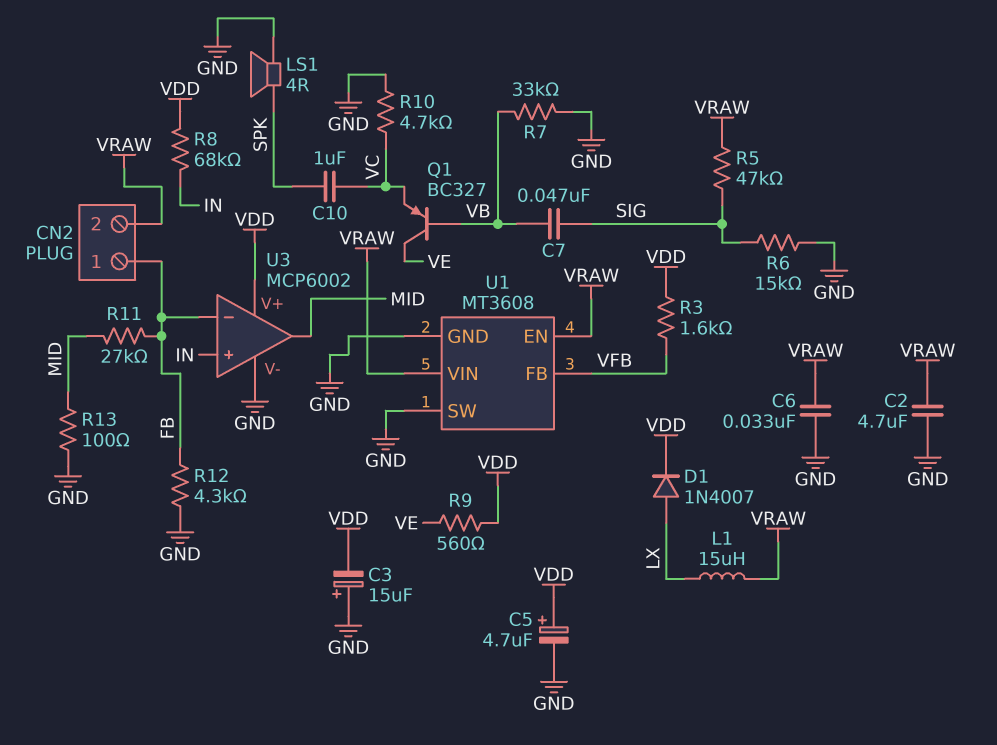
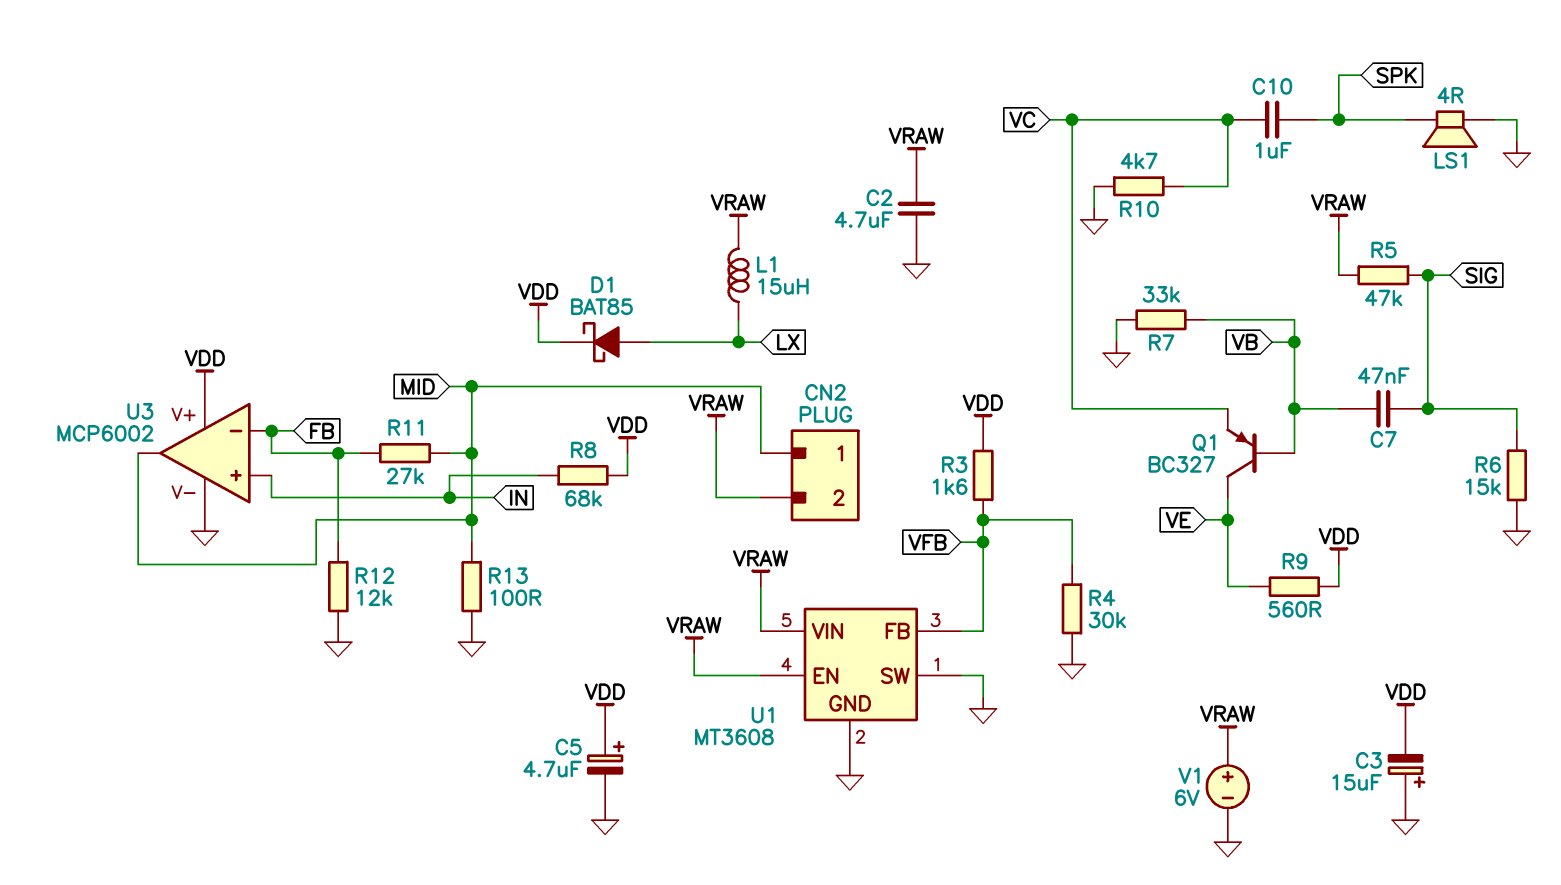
C6: 33nF (GND, VRAW) -> none
CN2 pin 1: FB -> MID
D1: diode 1N4007 (A LX, K VDD) -> schottky BAT85 (A LX, K VDD)
R4: none -> 30k (GND, VFB)
R12: 4.3k (FB, GND) -> 12k (FB, GND)
V1: none -> 6V (plus VRAW, minus GND)

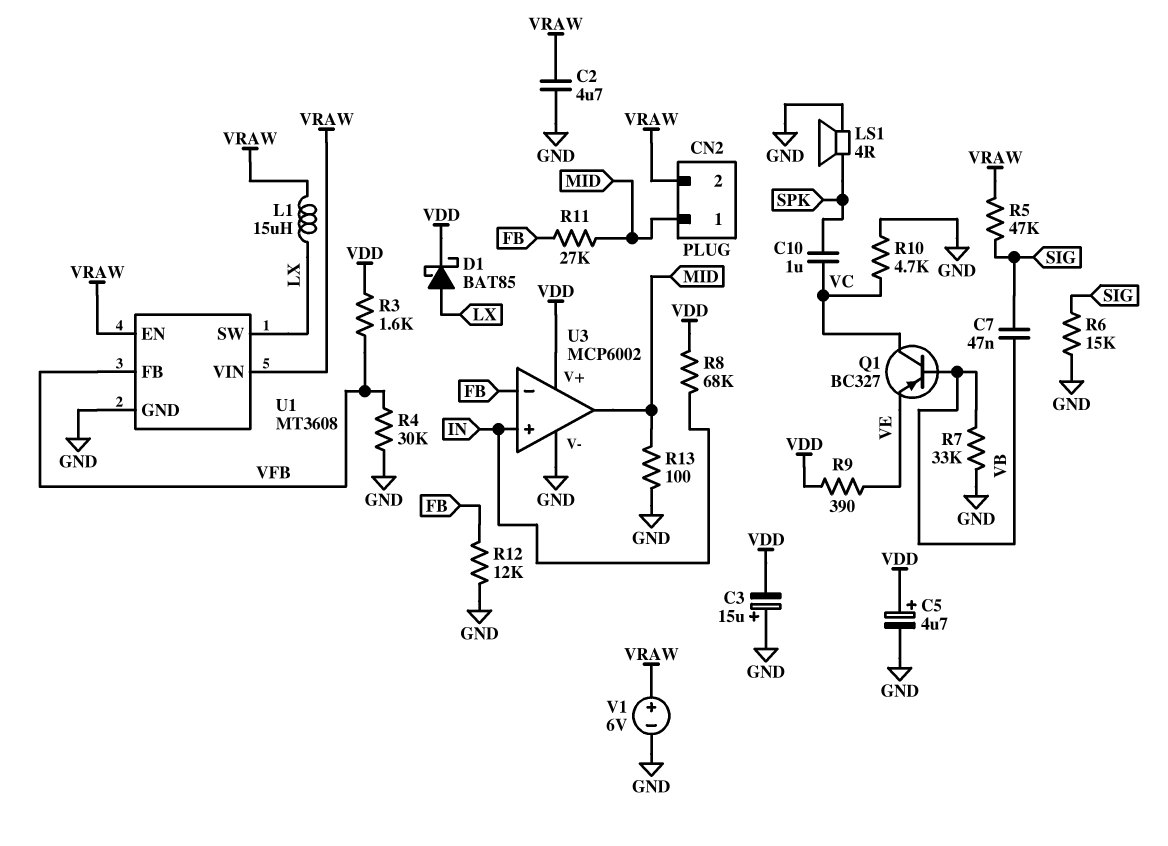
Q1: PNP BC327 (B VB, C VE, E VC) -> PNP BC327 (B VB, C VC, E VE)
R9: 560 (VDD, VE) -> 390 (VDD, VE)
U1 pin SW: GND -> LX

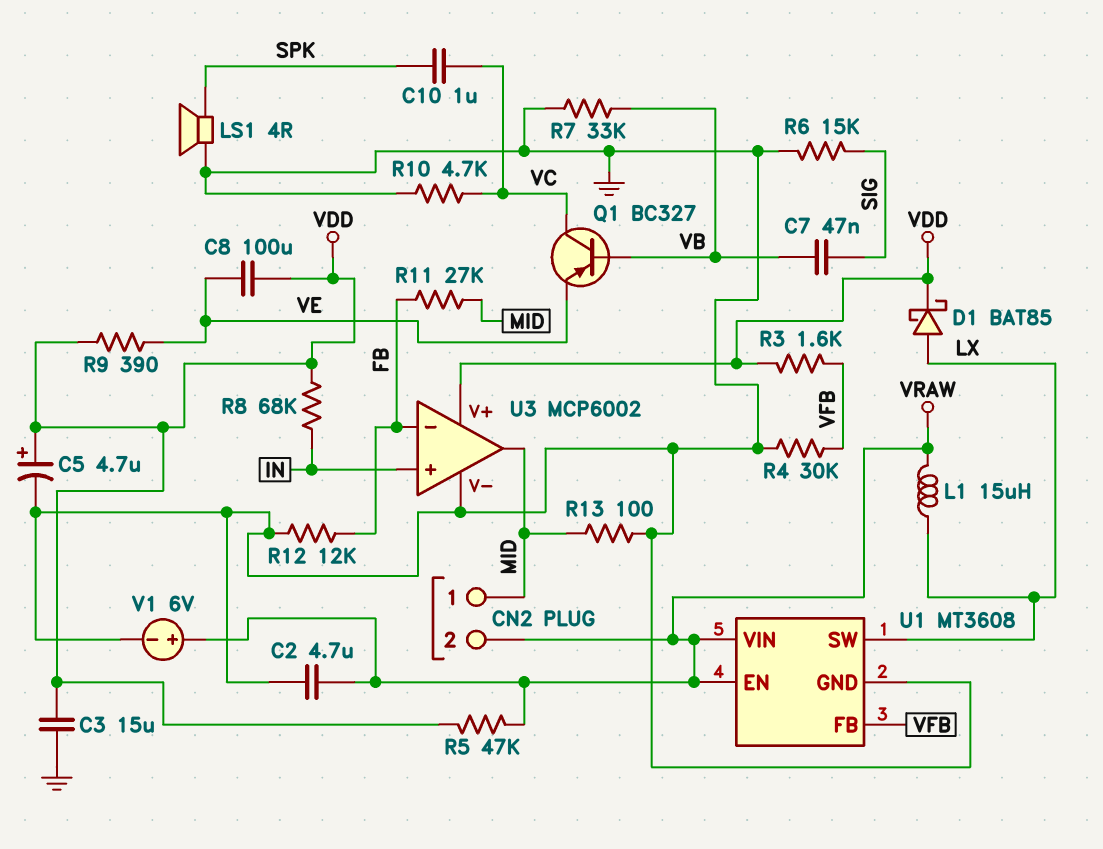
C3: 15uF (plus GND, minus VDD) -> 15uF (GND, VDD)
C8: none -> 100uF (VDD, VE)
R5: 47k (SIG, VRAW) -> 47k (VDD, VRAW)

